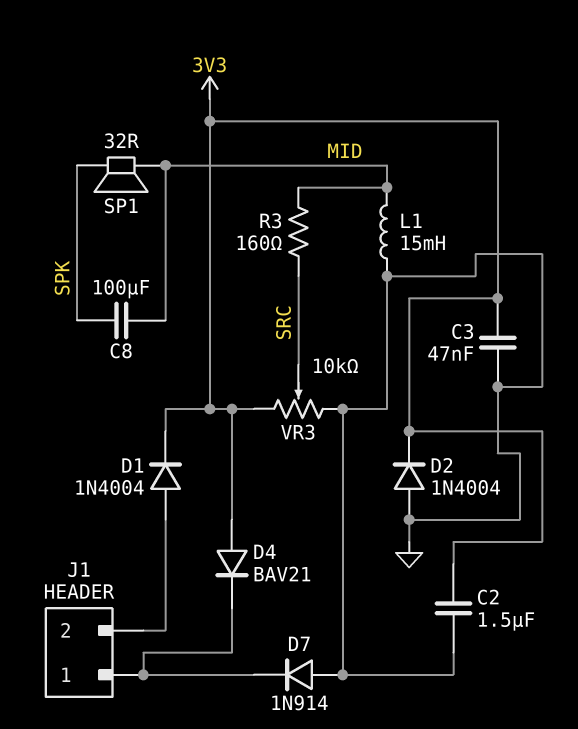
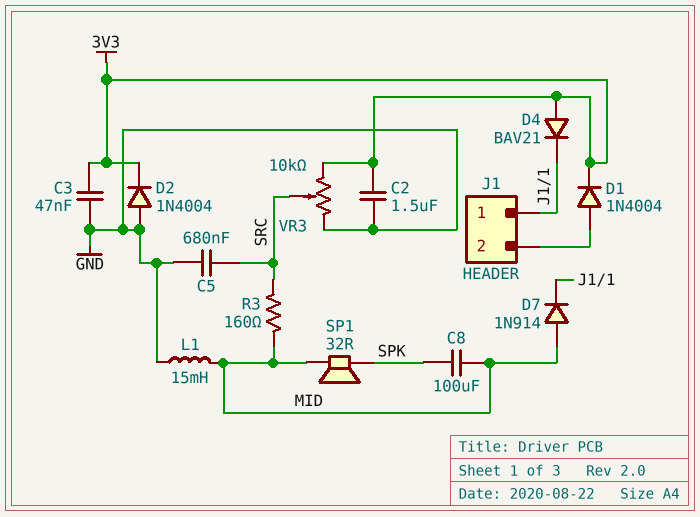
C5: none -> 680nF (GND, SRC)
D7: diode 1N914 (A GND, K J1/1) -> diode 1N914 (A MID, K J1/1)

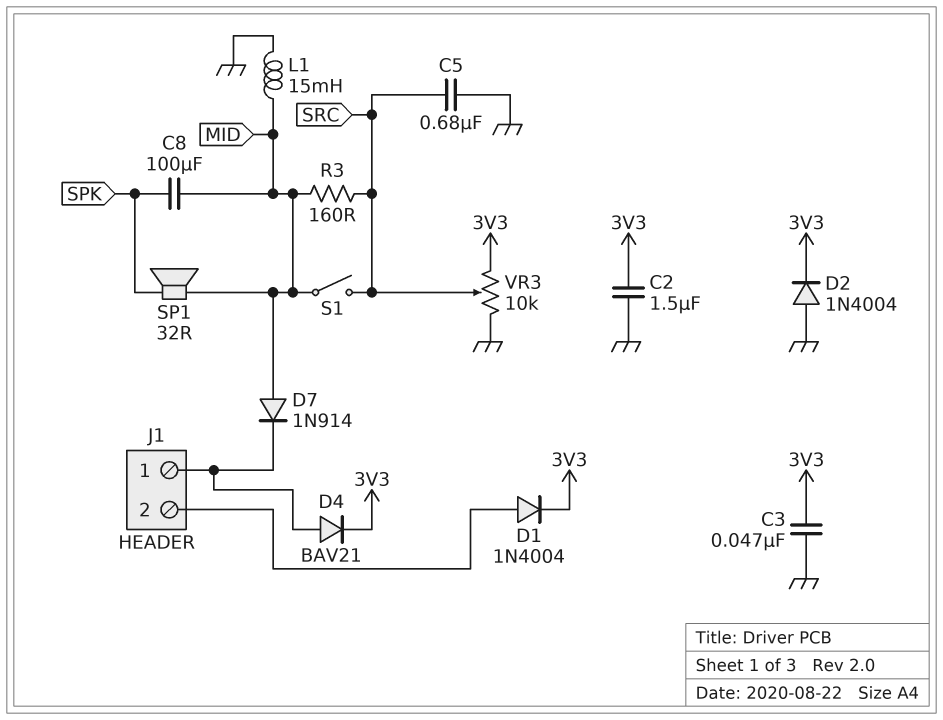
D4: diode BAV21 (A 3V3, K J1/1) -> diode BAV21 (A J1/1, K 3V3)
S1: none -> switch (MID, SRC)

